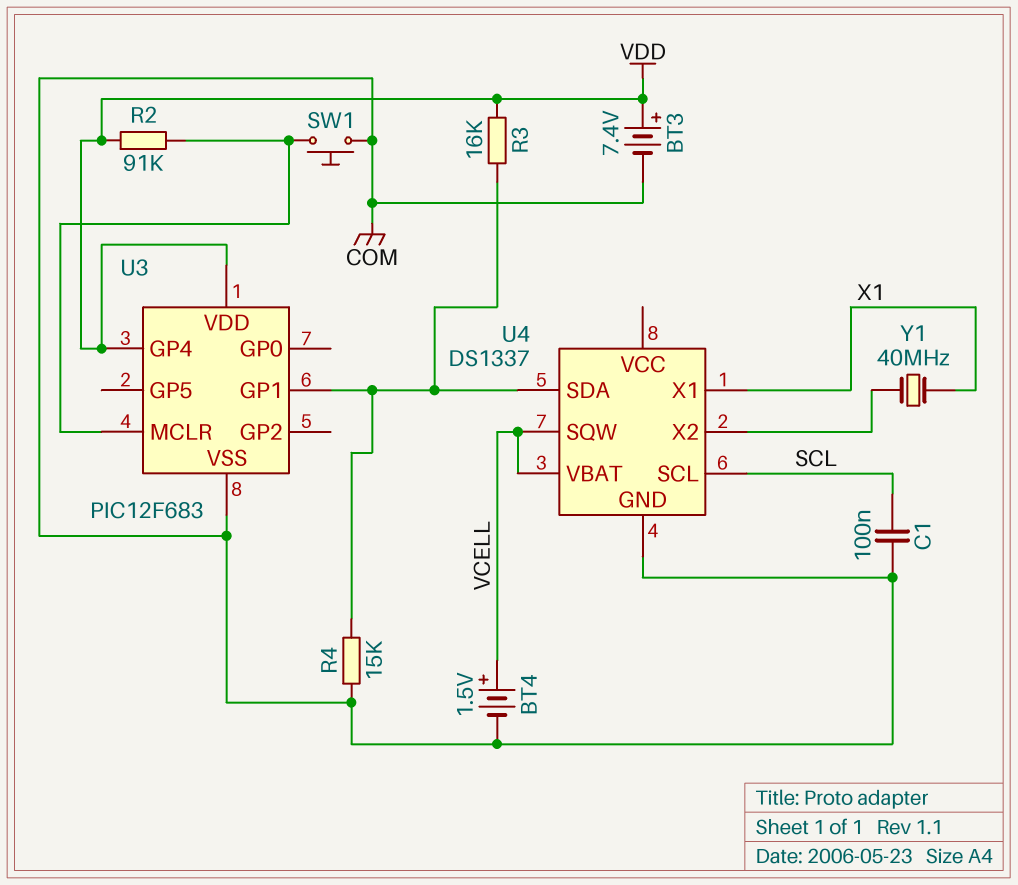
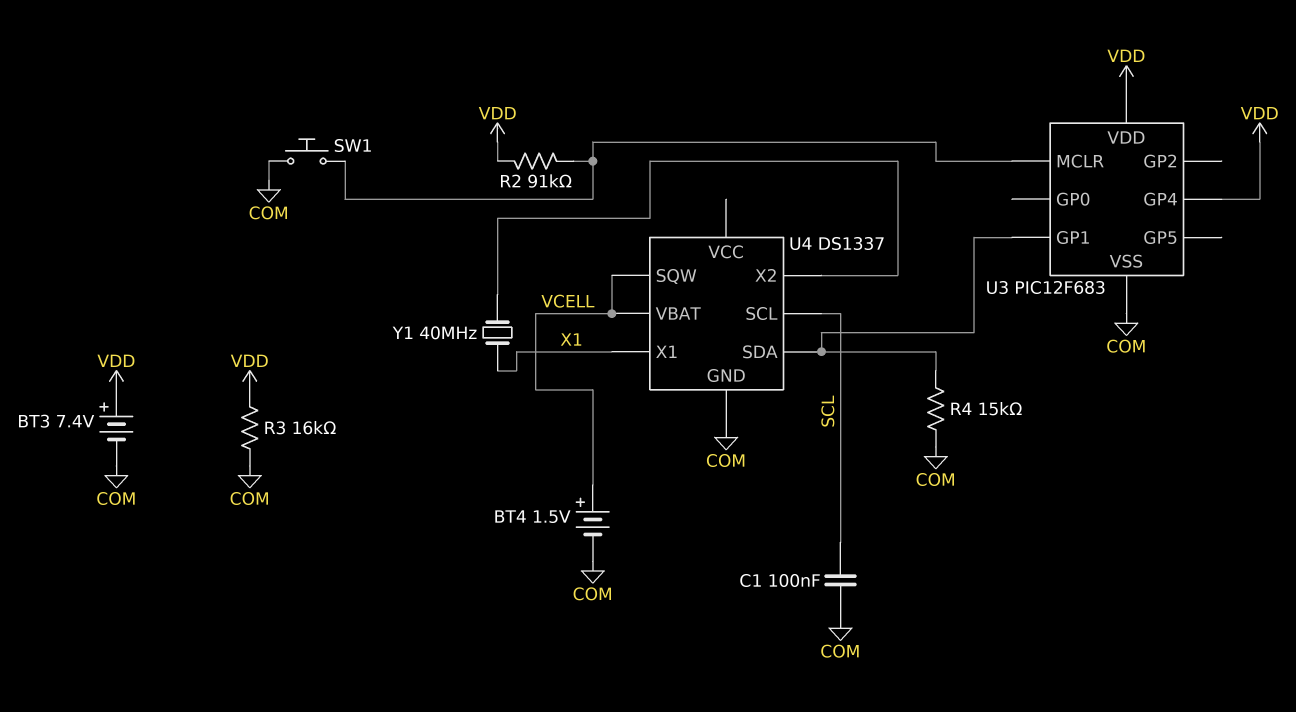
R3: 16k (U3/GP1, VDD) -> 16k (COM, VDD)

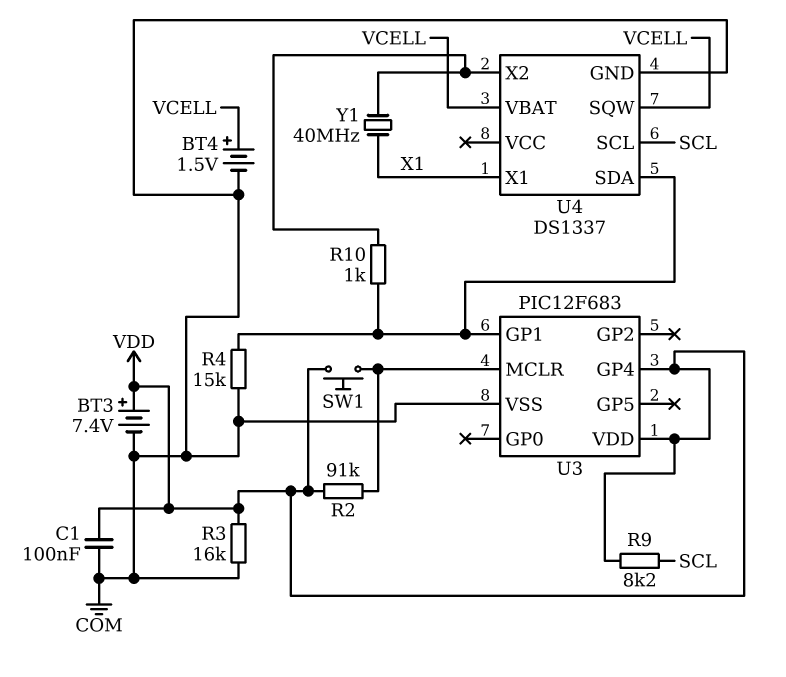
C1: 100nF (COM, SCL) -> 100nF (COM, VDD)
R9: none -> 8.2k (SCL, VDD)
R10: none -> 1k (U3/GP1, U4/X2)
SW1: button (COM, U3/MCLR) -> button (U3/MCLR, VDD)

